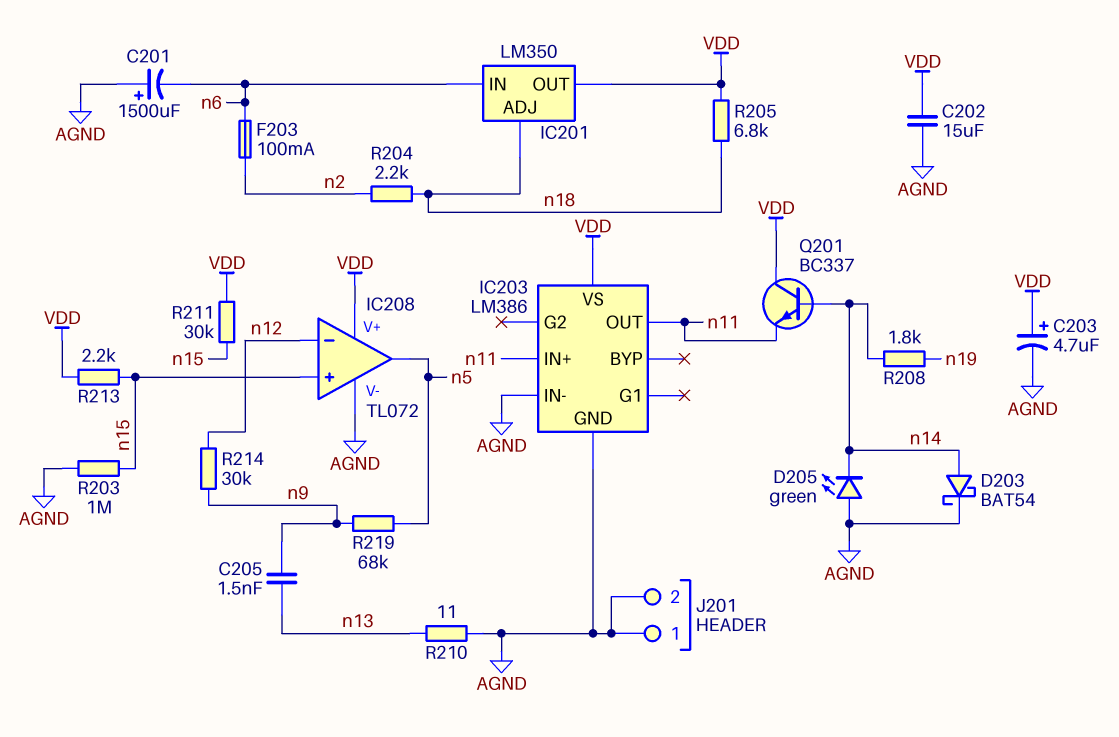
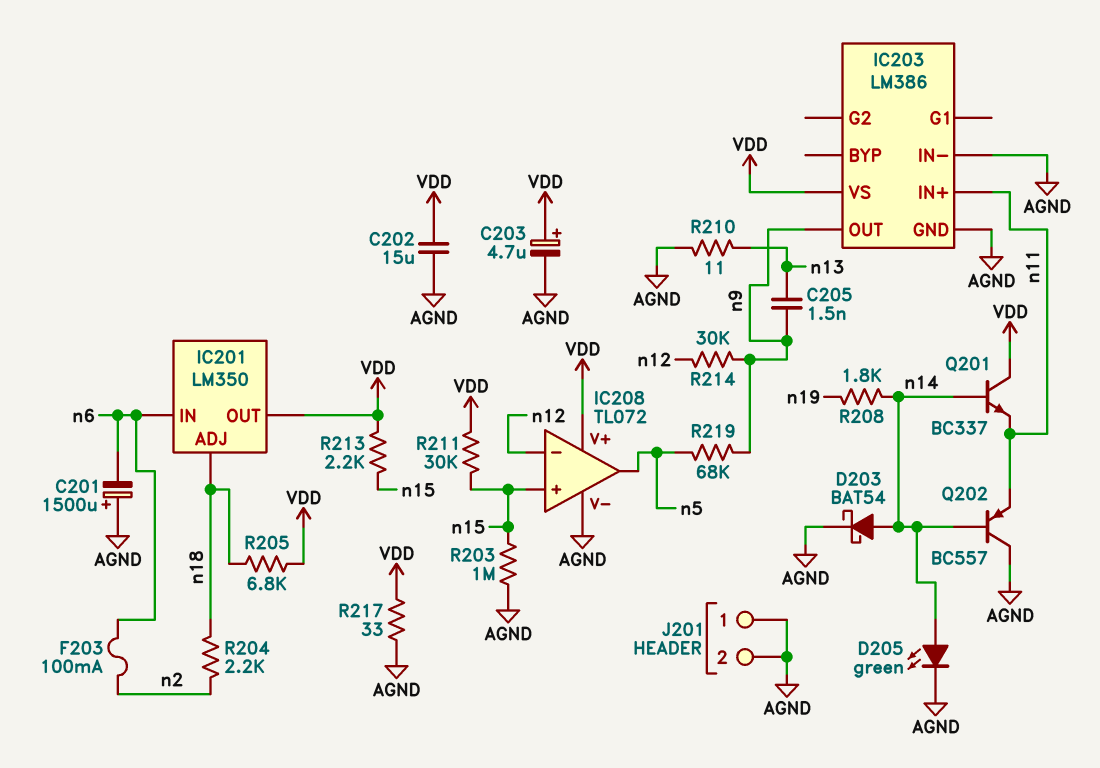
D205: LED green (A AGND, K n14) -> LED green (A n14, K AGND)
IC203 pin OUT: n11 -> n9
Q202: none -> PNP BC557 (B n14, C AGND, E n11)
R217: none -> 33 (AGND, VDD)

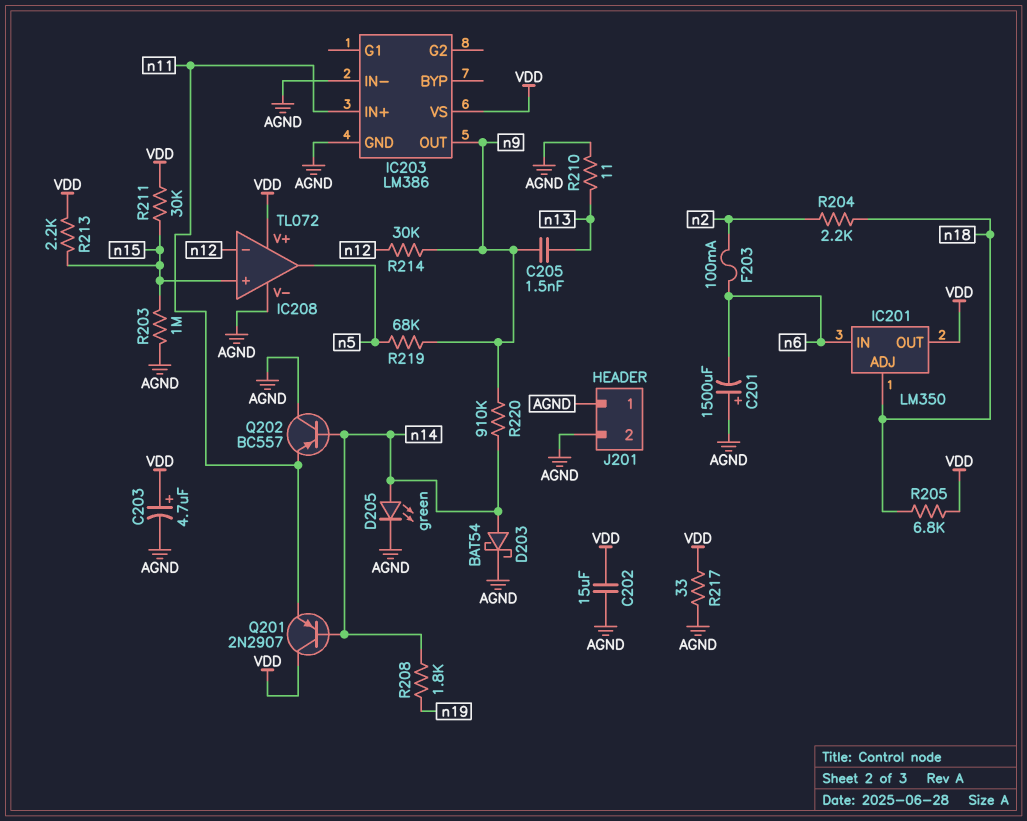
Q201: NPN BC337 (B n14, C VDD, E n11) -> PNP 2N2907 (B n14, C VDD, E n11)
R220: none -> 910k (n9, n14)

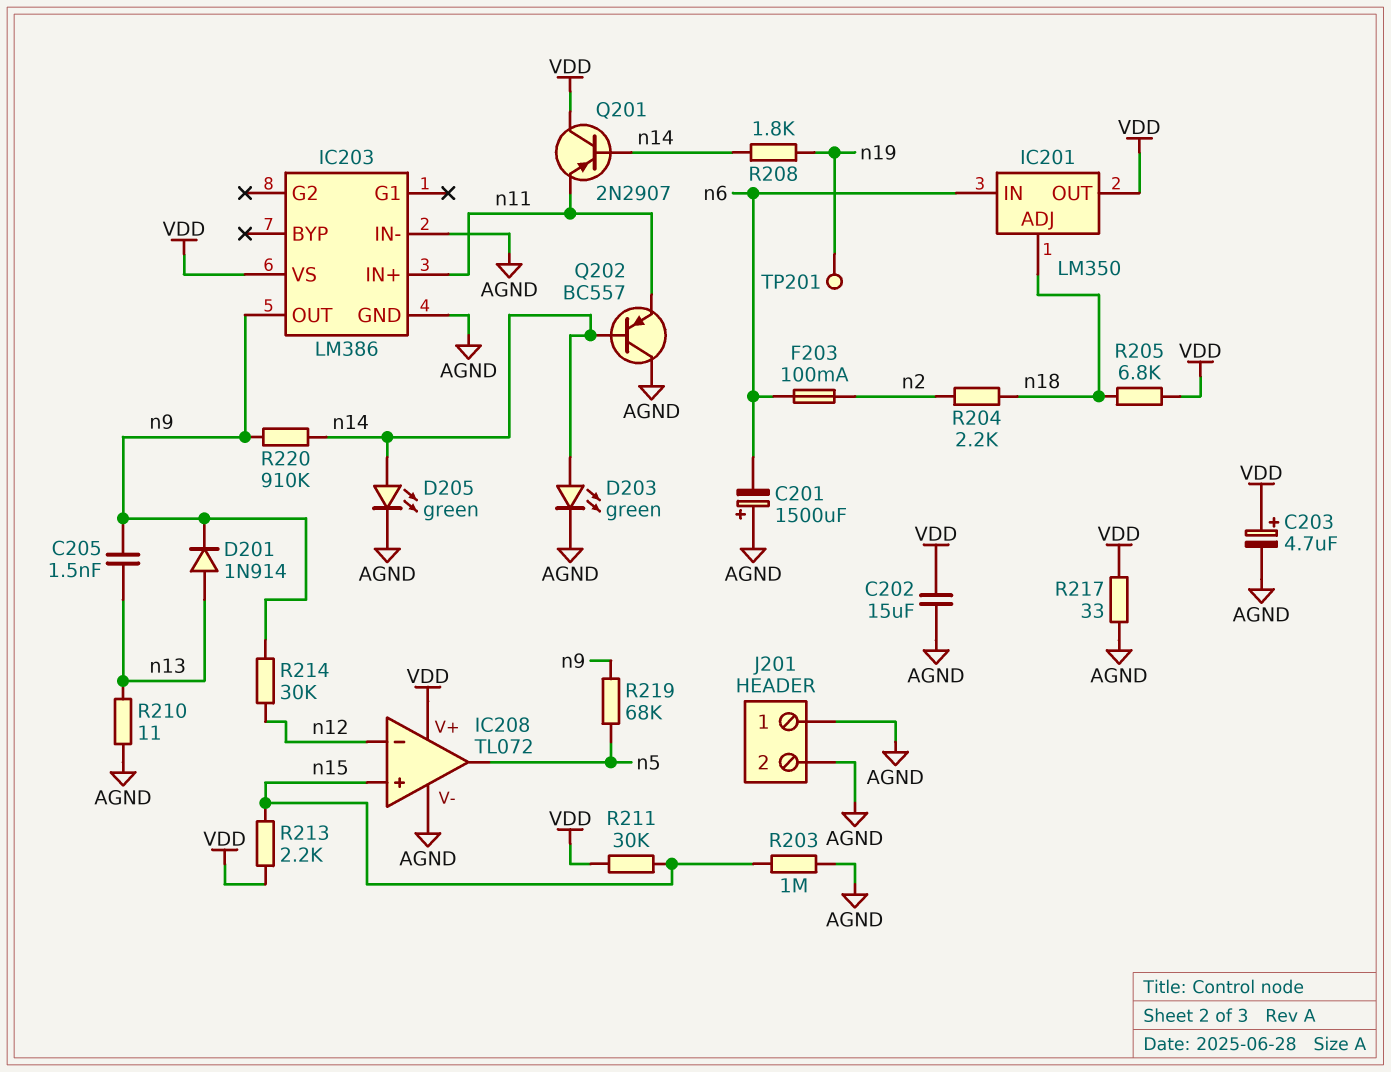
D201: none -> diode 1N914 (A n13, K n9)
D203: schottky BAT54 (A n14, K AGND) -> LED green (A n14, K AGND)
TP201: none -> test point (n19)

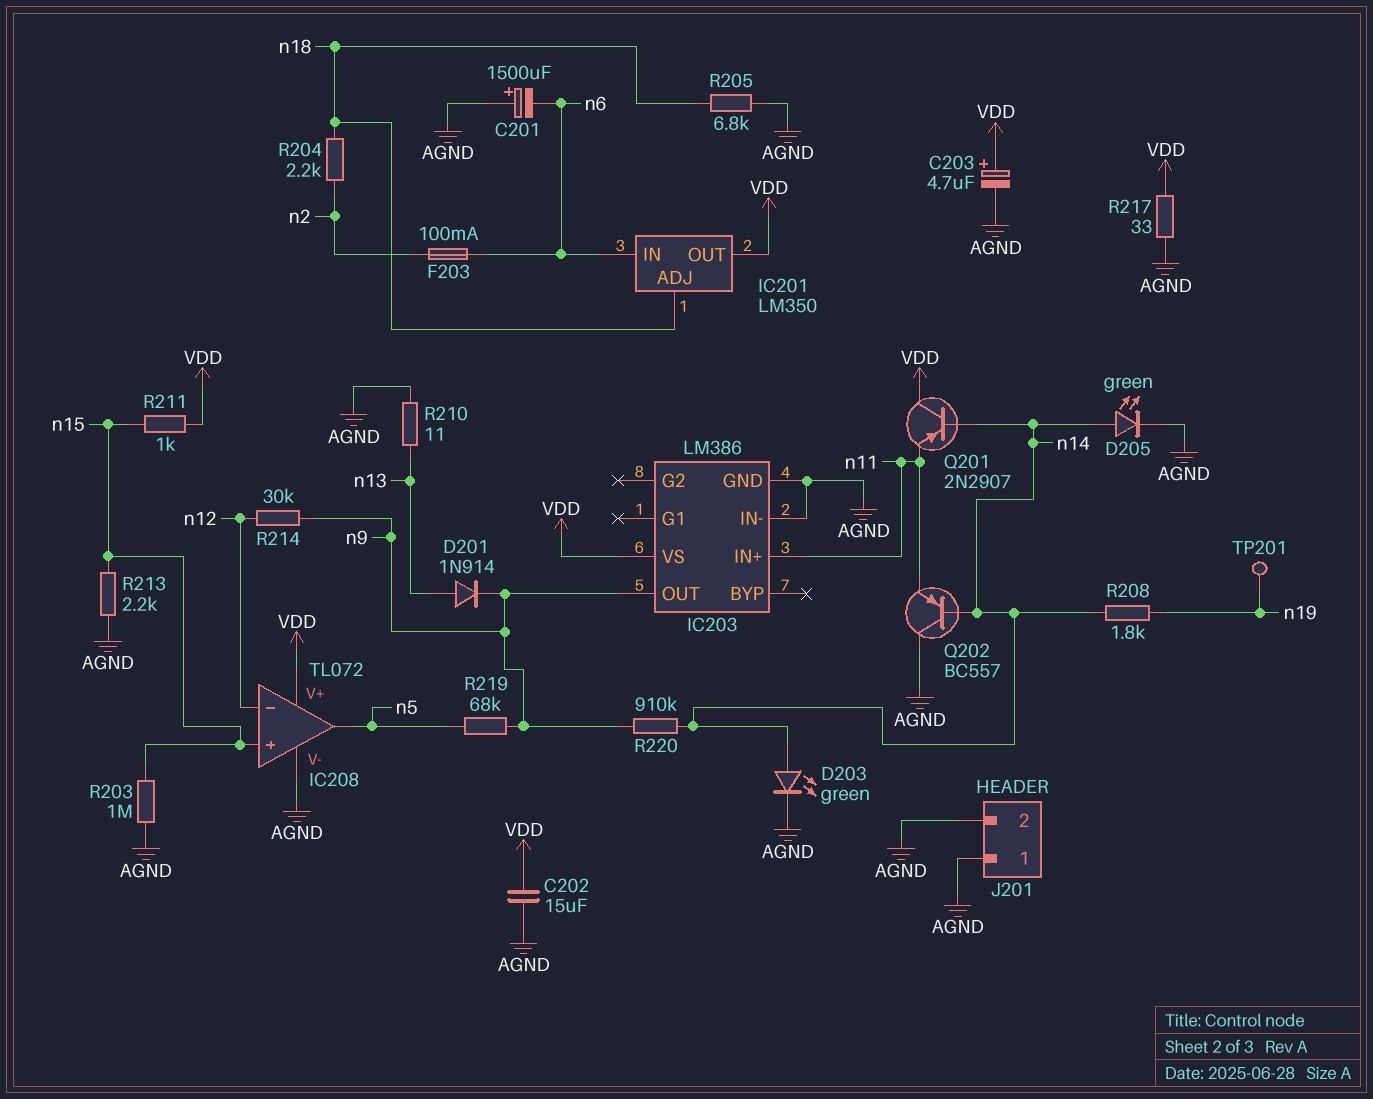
C205: 1.5nF (n9, n13) -> none
R205: 6.8k (VDD, n18) -> 6.8k (AGND, n18)
R211: 30k (VDD, n15) -> 1k (VDD, n15)
R213: 2.2k (VDD, n15) -> 2.2k (AGND, n15)

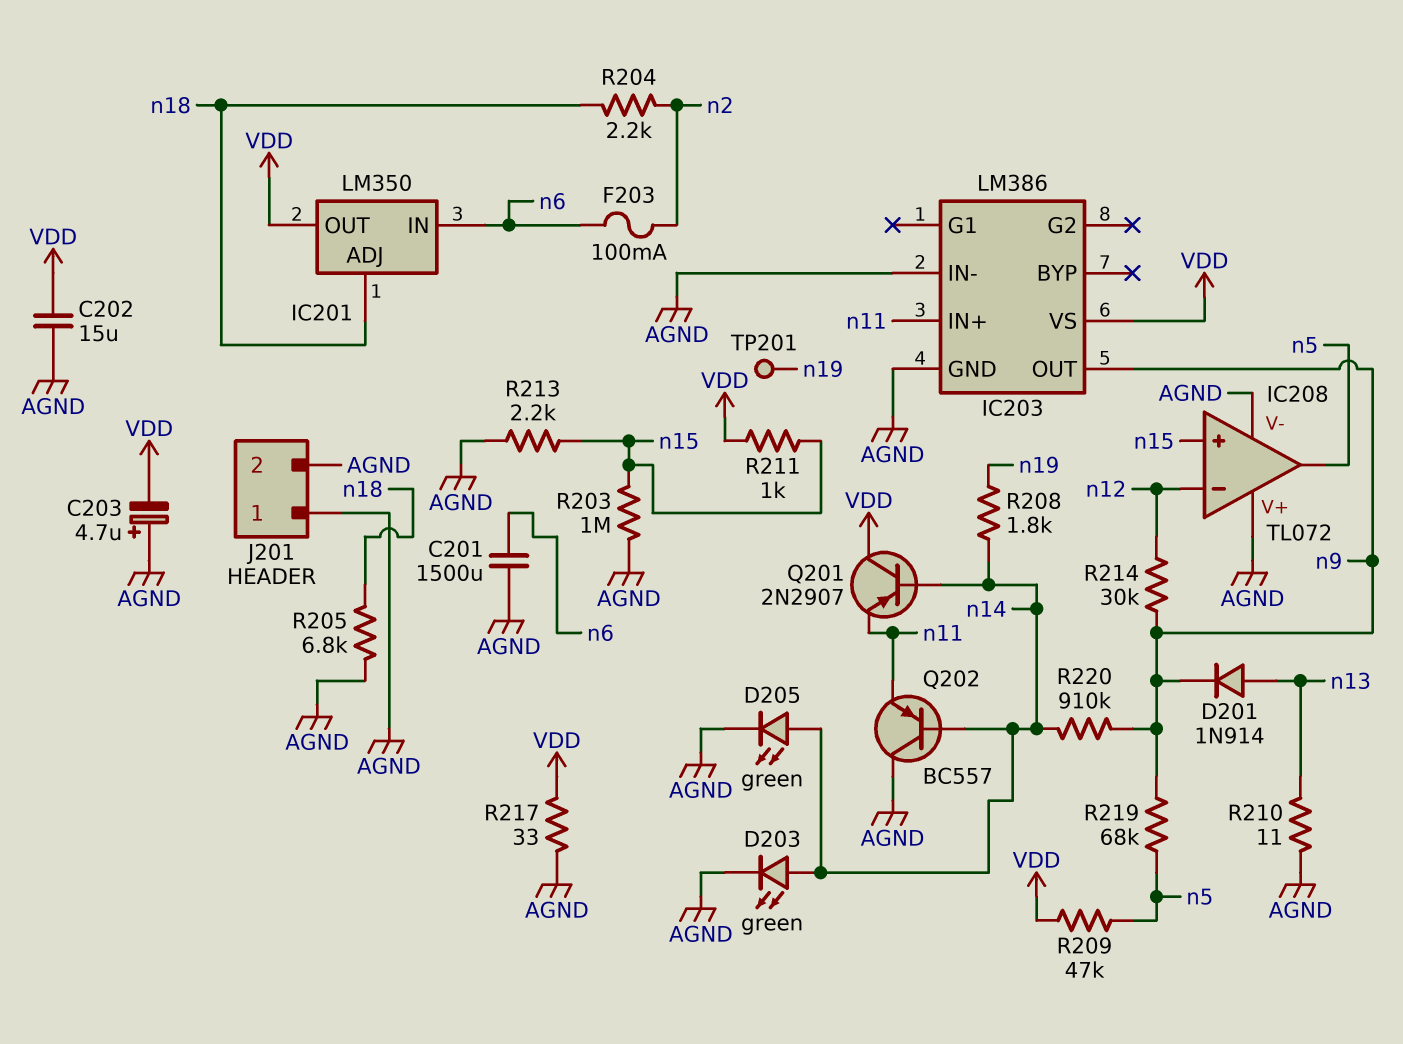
C201: 1500uF (plus AGND, minus n6) -> 1500uF (AGND, n6)
C203: 4.7uF (plus VDD, minus AGND) -> 4.7uF (plus AGND, minus VDD)
IC208 pin V+: VDD -> AGND
R209: none -> 47k (VDD, n5)

